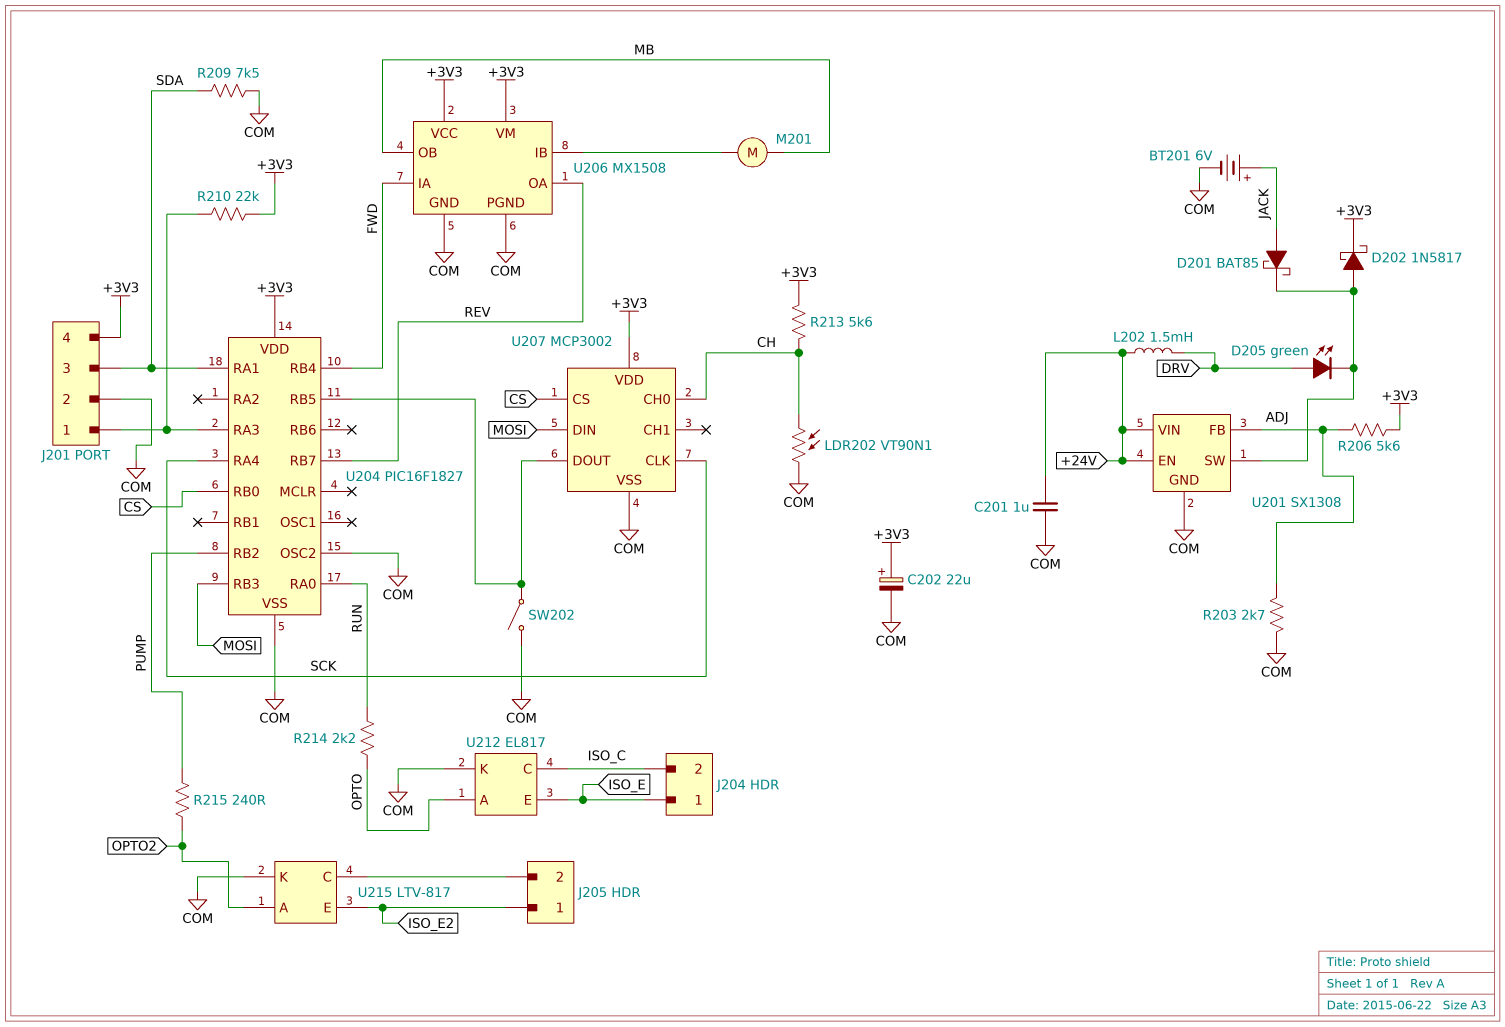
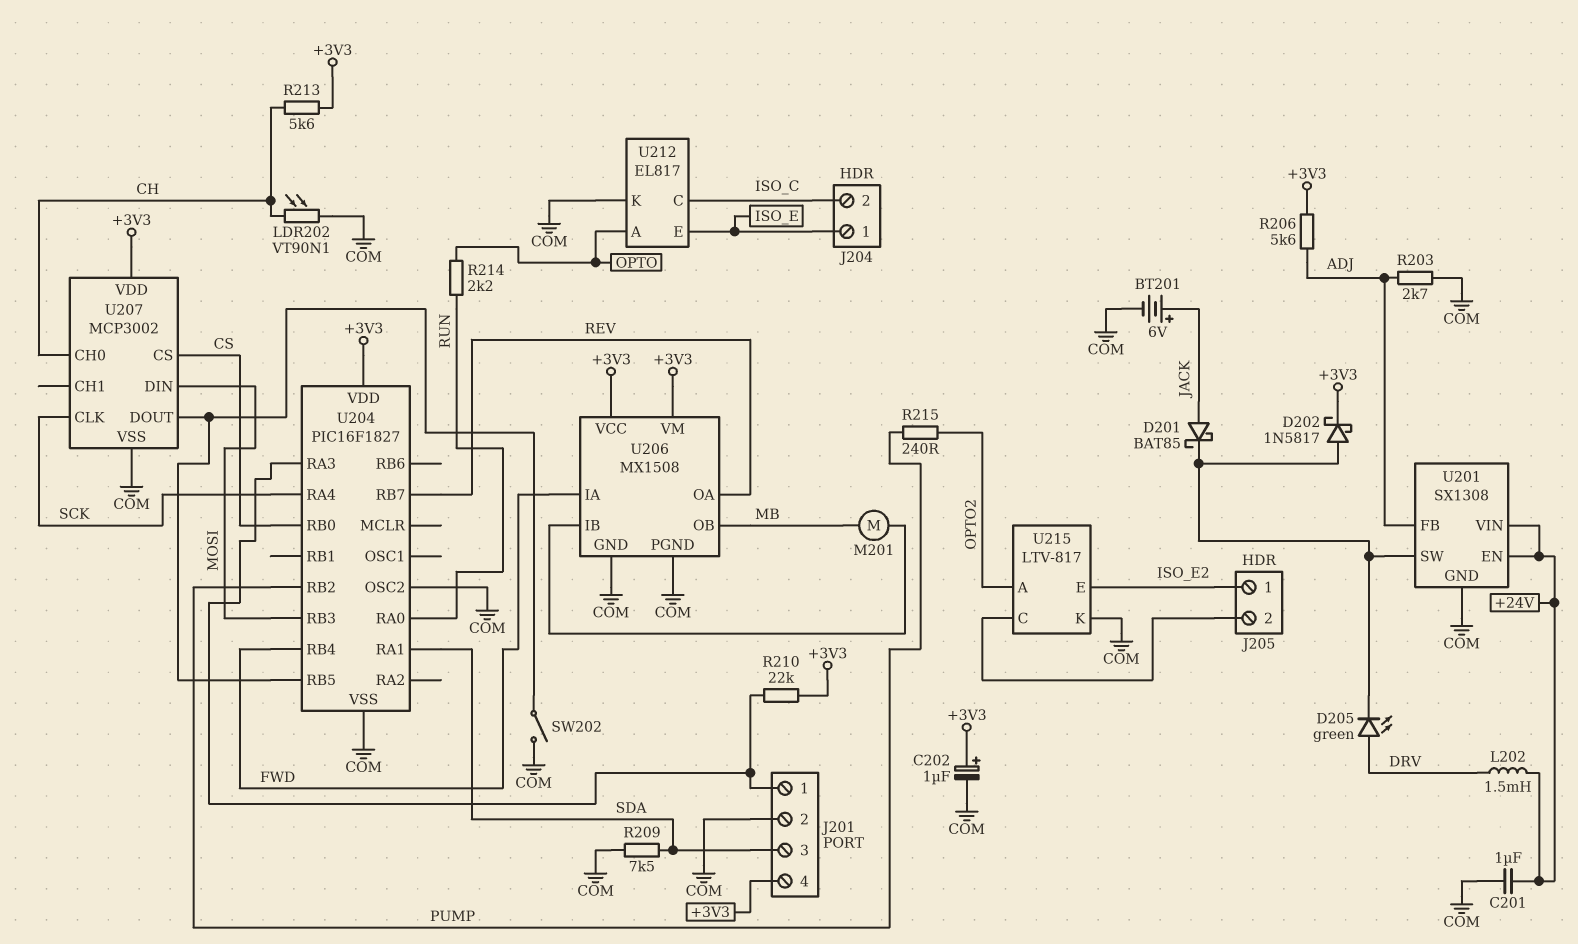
C202: 22uF (plus +3V3, minus COM) -> 1uF (plus +3V3, minus COM)

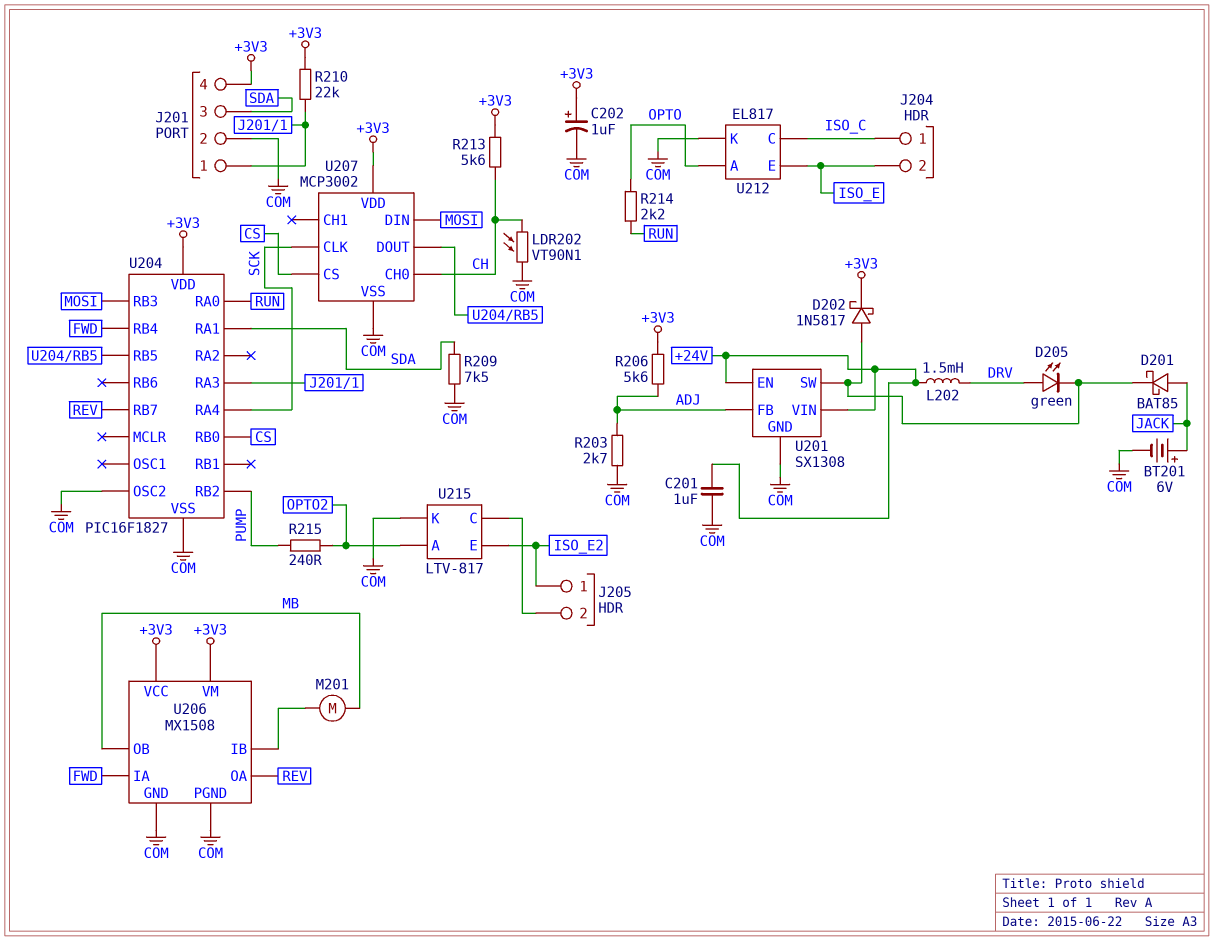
J204 pin 1: ISO_E -> ISO_C
J204 pin 2: ISO_C -> ISO_E
SW202: switch (COM, U204/RB5) -> none

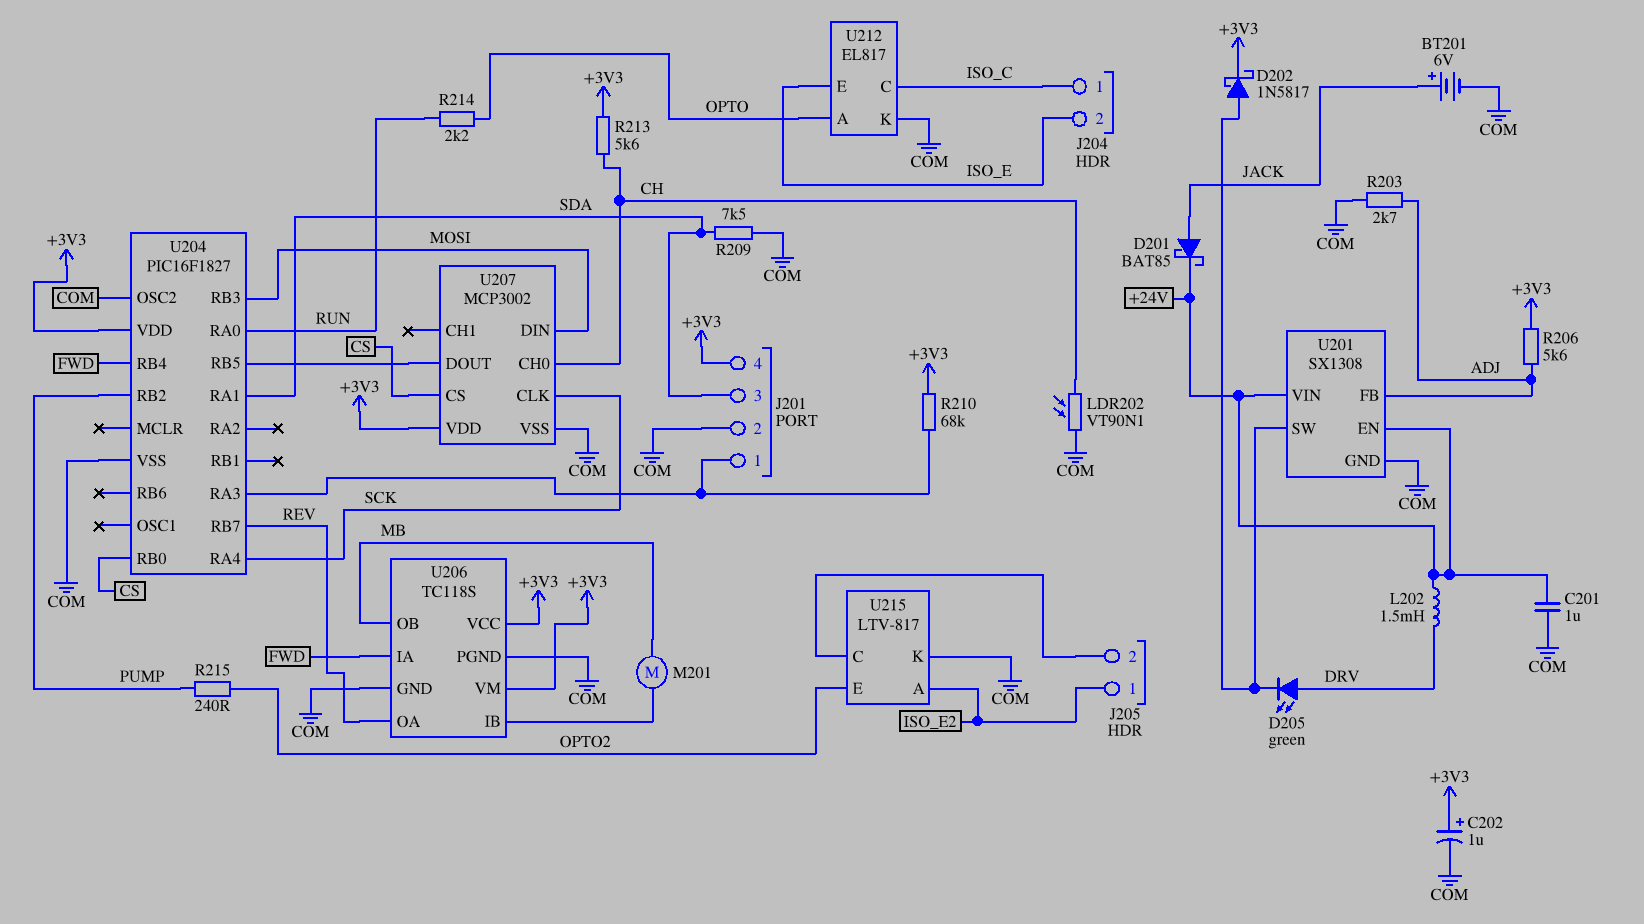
D201: schottky BAT85 (A JACK, K U201/SW) -> schottky BAT85 (A JACK, K +24V)
R210: 22k (+3V3, J201/1) -> 68k (+3V3, J201/1)
U206: MX1508 -> TC118S
U215 pin A: OPTO2 -> ISO_E2
U215 pin E: ISO_E2 -> OPTO2

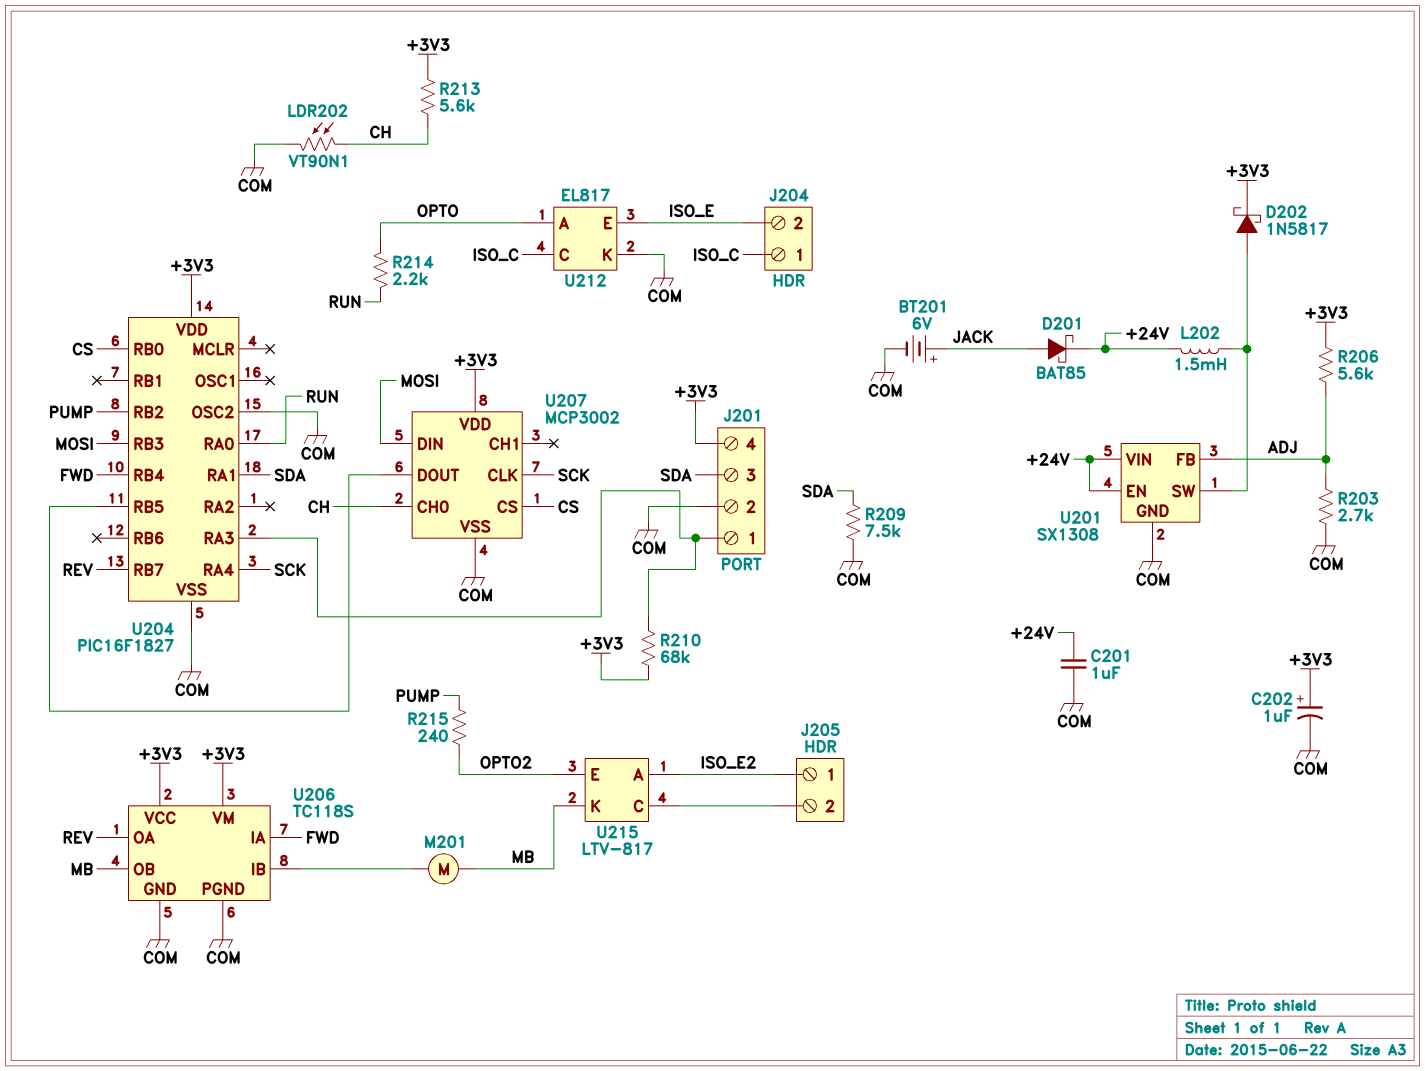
D205: LED green (A DRV, K U201/SW) -> none
L202: 1.5mH (+24V, DRV) -> 1.5mH (+24V, U201/SW)
U215 pin K: COM -> MB

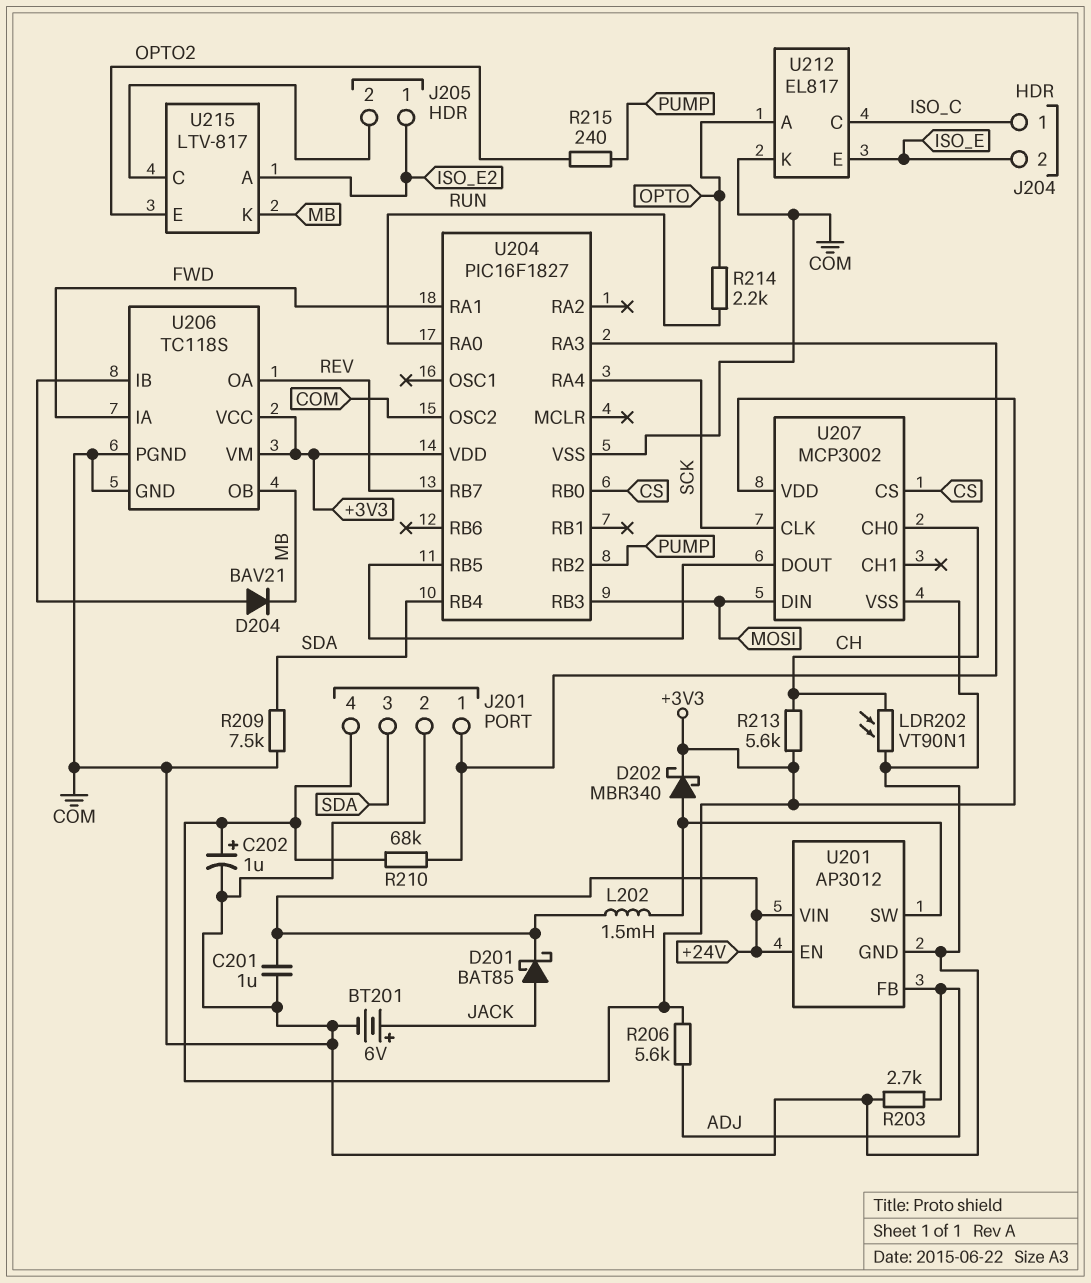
D202: schottky 1N5817 (A U201/SW, K +3V3) -> schottky MBR340 (A U201/SW, K +3V3)
D204: none -> diode BAV21 (A U206/IB, K MB)
M201: motor (MB, U206/IB) -> none
U201: SX1308 -> AP3012
U204 pin RA1: SDA -> FWD
U204 pin RB4: FWD -> SDA

